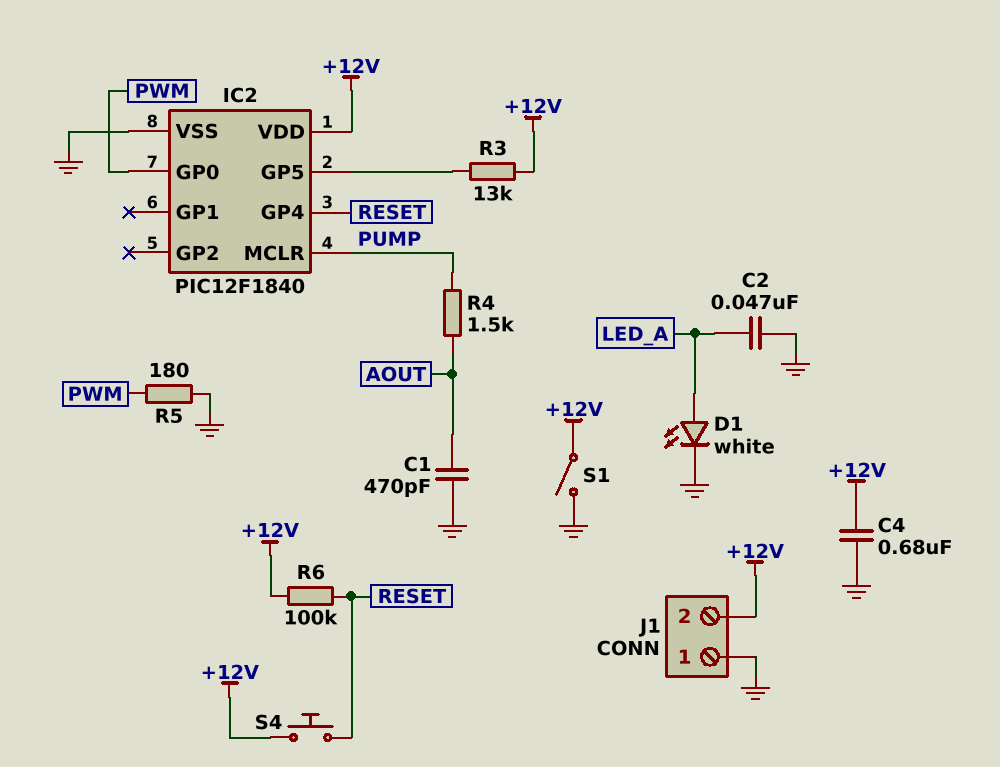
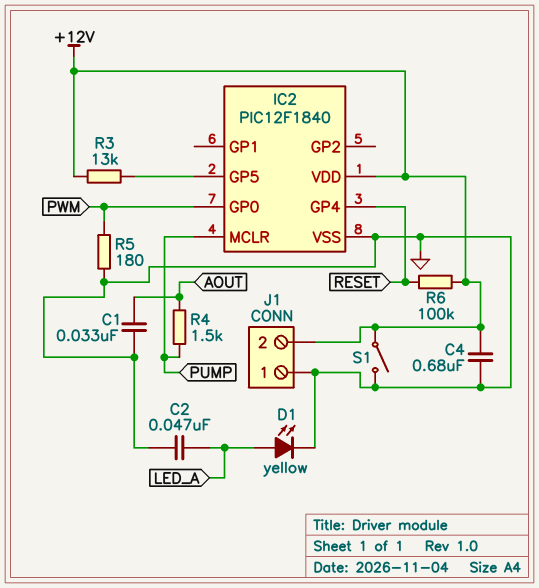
C1: 470pF (AOUT, GND) -> 33nF (AOUT, GND)
D1: LED white (A LED_A, K GND) -> LED yellow (A LED_A, K GND)
S4: button (+12V, RESET) -> none

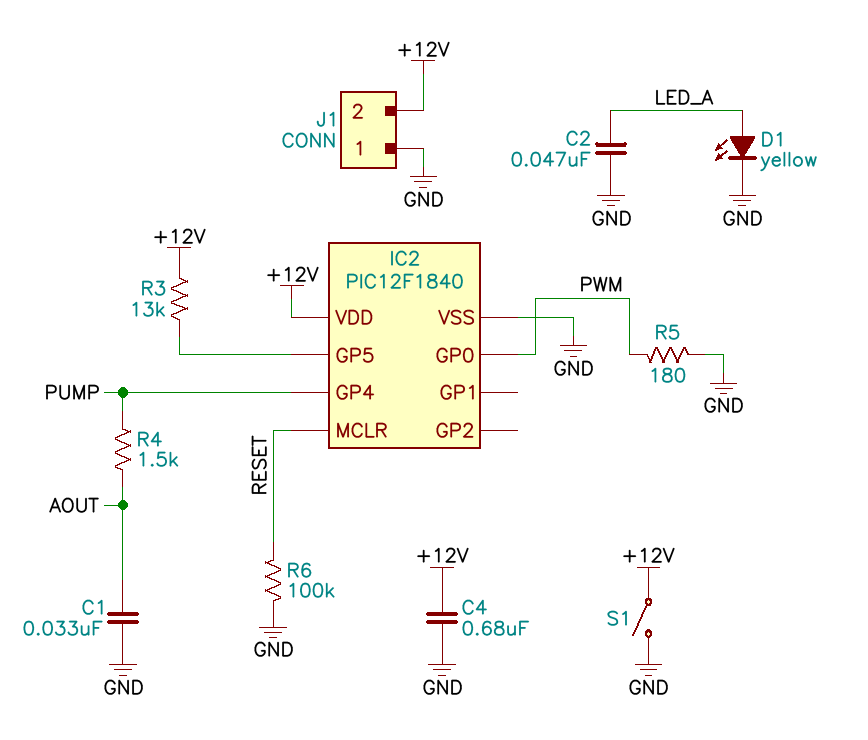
IC2 pin GP4: RESET -> PUMP
IC2 pin MCLR: PUMP -> RESET
R6: 100k (+12V, RESET) -> 100k (GND, RESET)

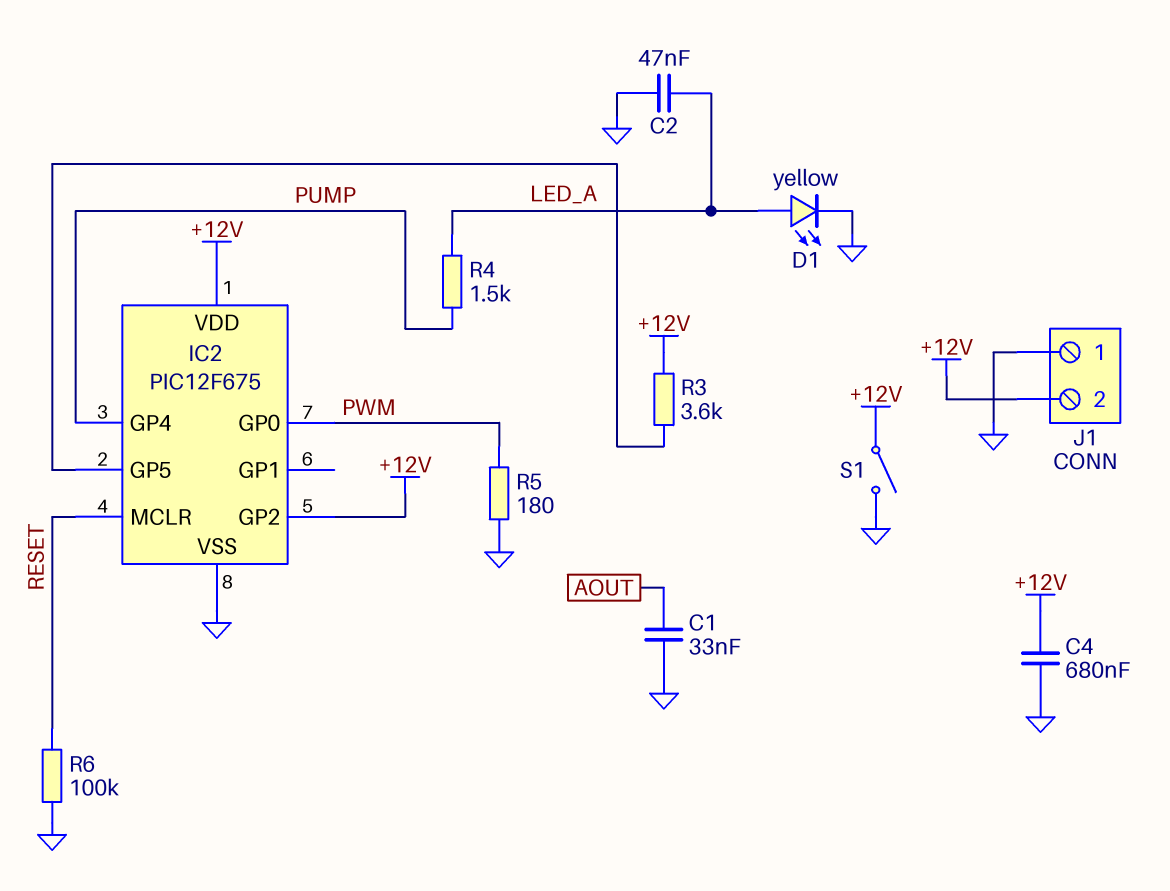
IC2: PIC12F1840 -> PIC12F675
IC2 pin GP2: none -> +12V
R3: 13k (+12V, IC2/GP5) -> 3.6k (+12V, IC2/GP5)
R4: 1.5k (AOUT, PUMP) -> 1.5k (LED_A, PUMP)

